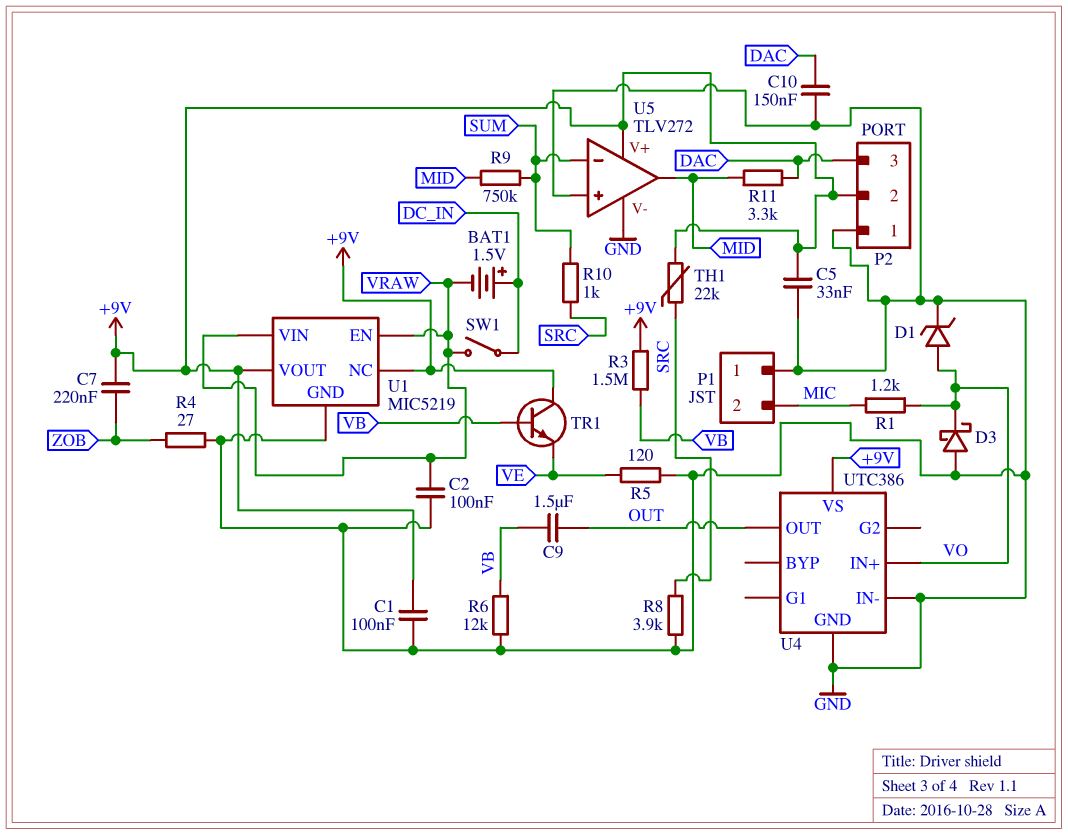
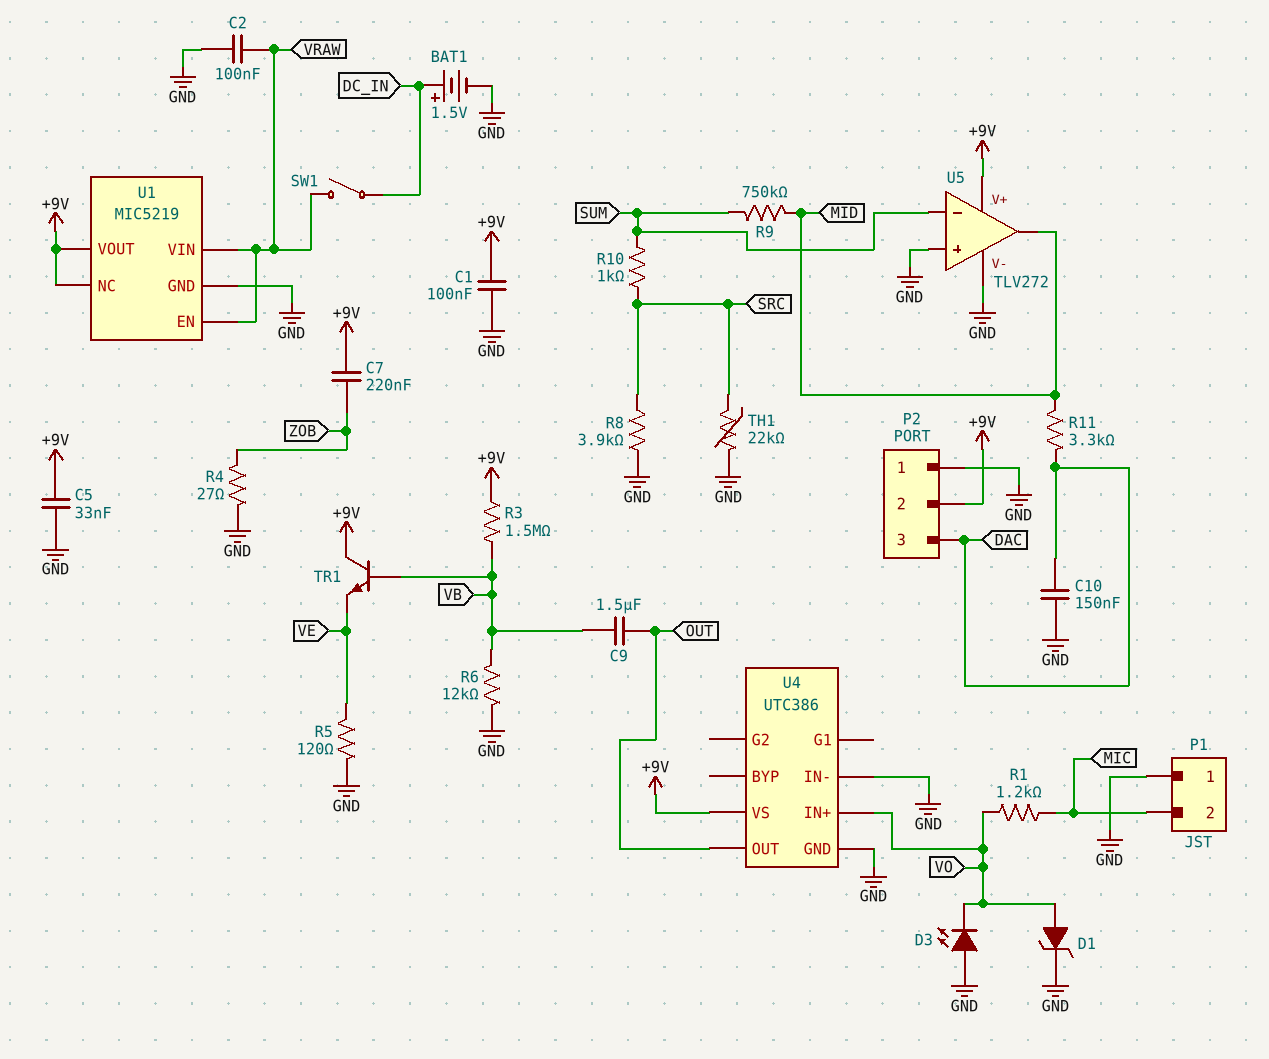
BAT1: 1.5V (plus DC_IN, minus VRAW) -> 1.5V (plus DC_IN, minus GND)
D3: schottky (A GND, K VO) -> LED (A GND, K VO)
TH1: 22k (+9V, SRC) -> 22k (GND, SRC)

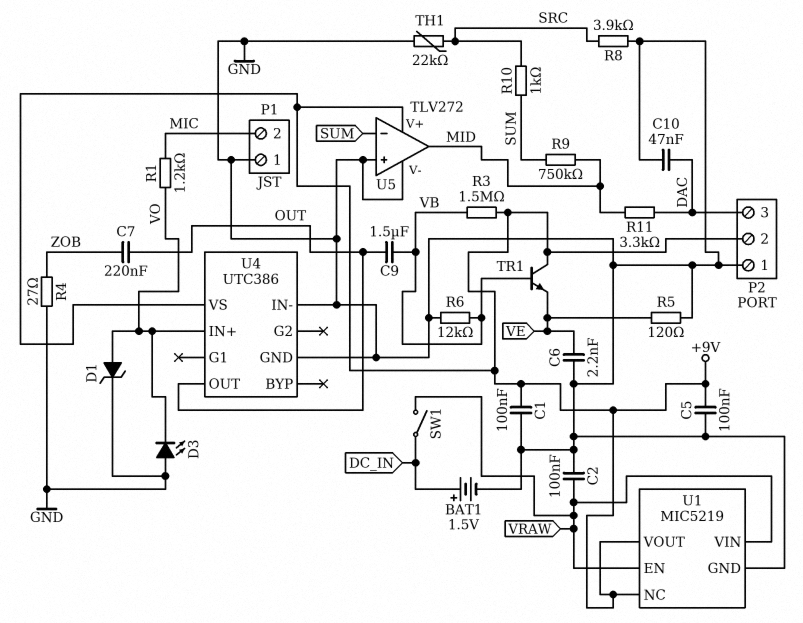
C5: 33nF (+9V, GND) -> 100nF (+9V, GND)
C6: none -> 2.2nF (GND, VE)
C7: 220nF (+9V, ZOB) -> 220nF (OUT, ZOB)
C10: 150nF (DAC, GND) -> 47nF (DAC, GND)

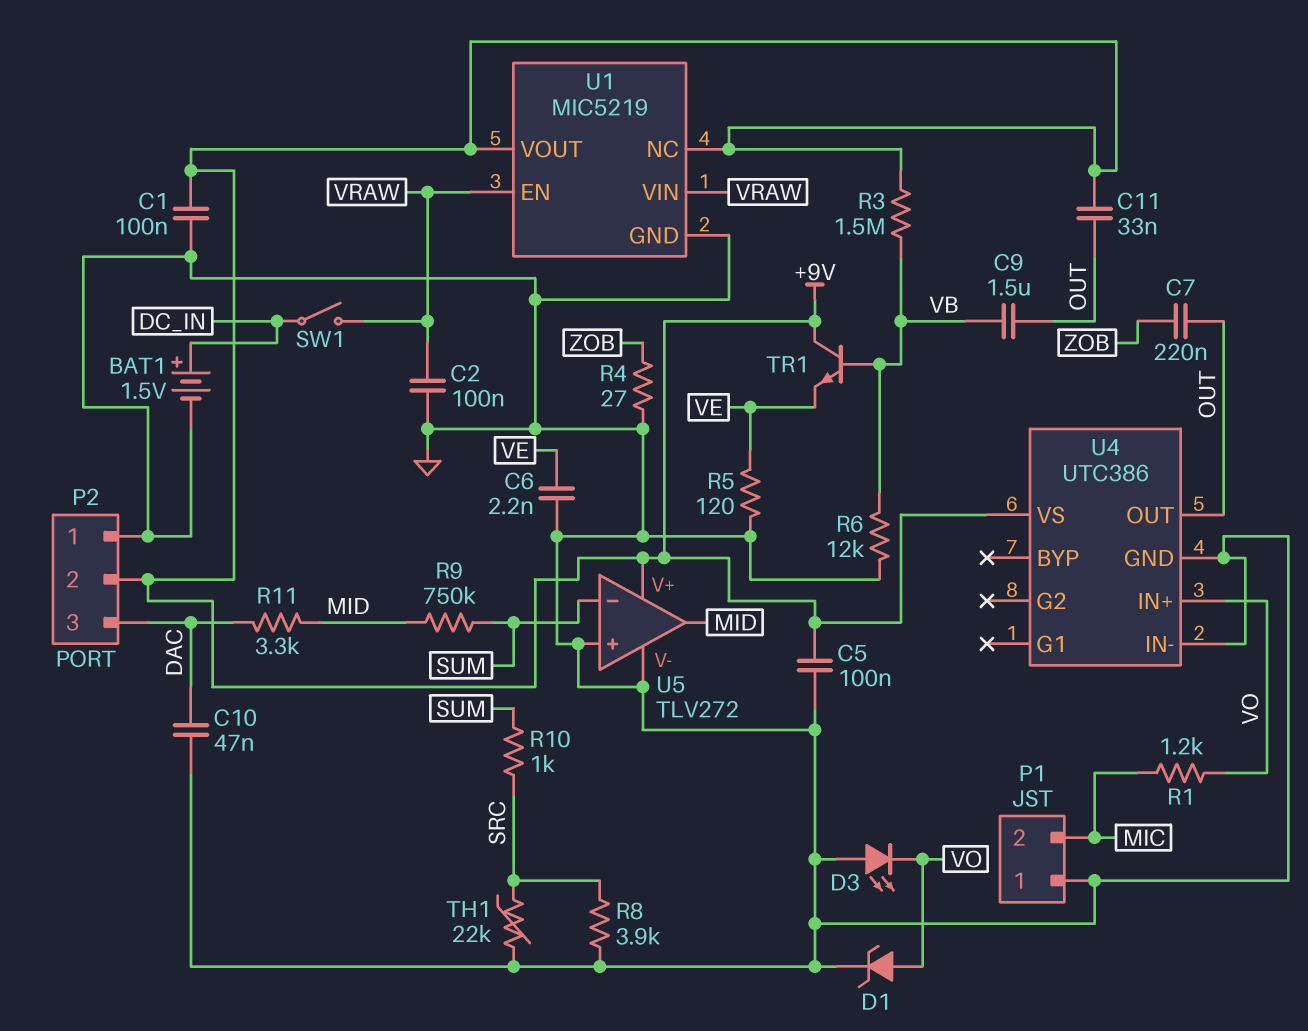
C11: none -> 33nF (+9V, OUT)

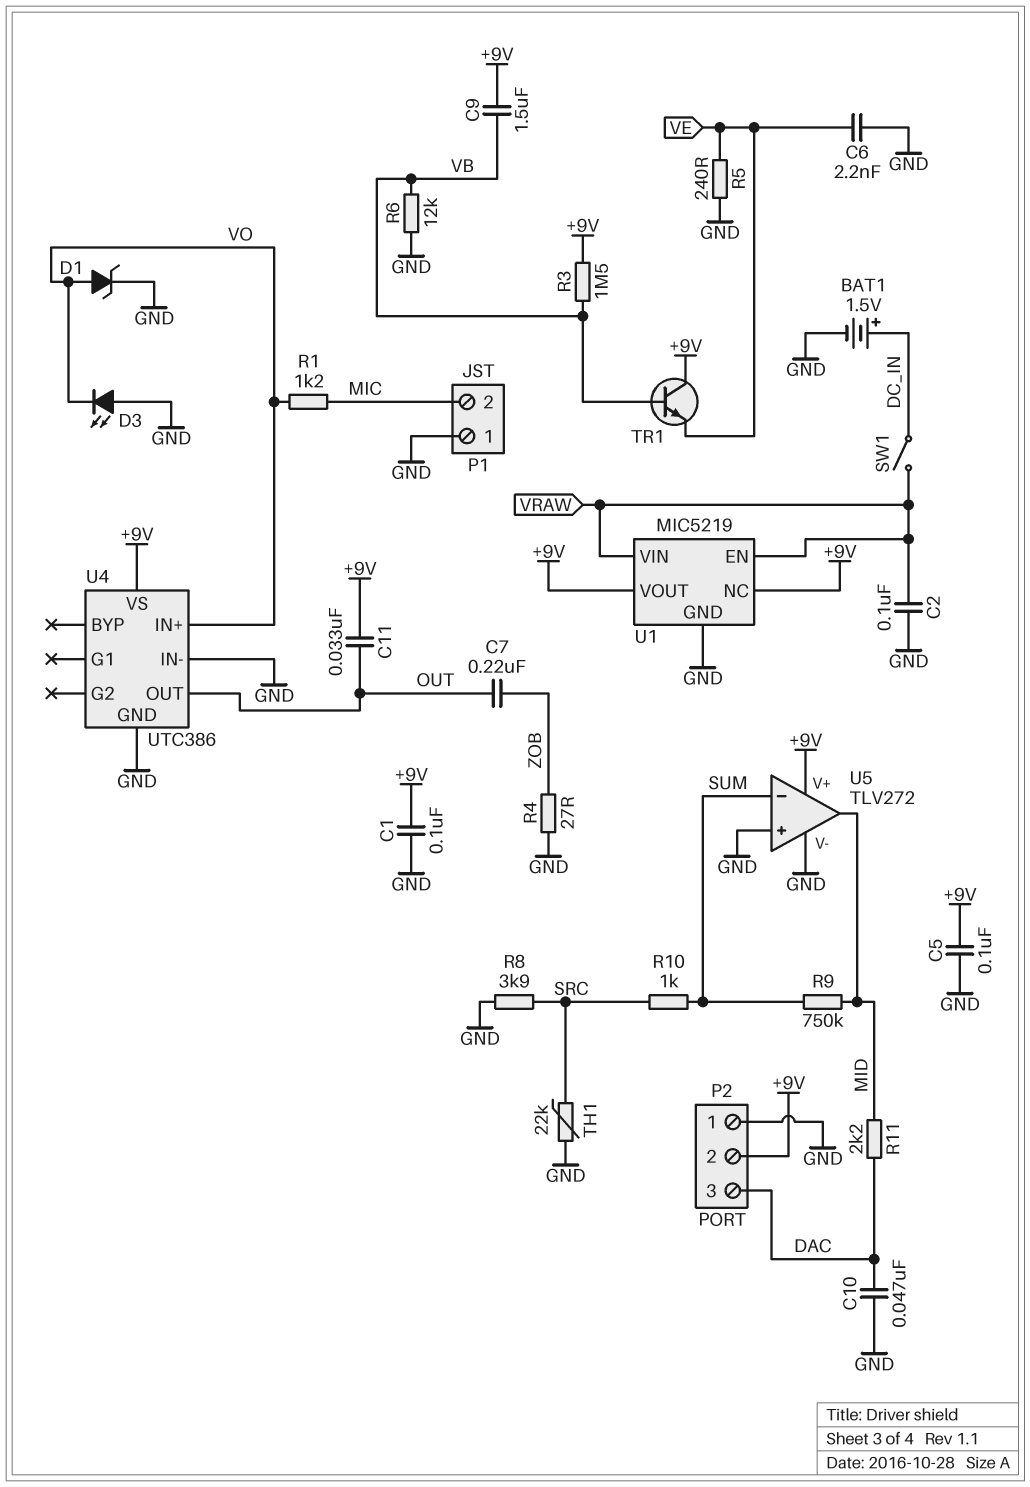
C9: 1.5uF (OUT, VB) -> 1.5uF (+9V, VB)
R5: 120 (GND, VE) -> 240 (GND, VE)
R11: 3.3k (DAC, MID) -> 2.2k (DAC, MID)

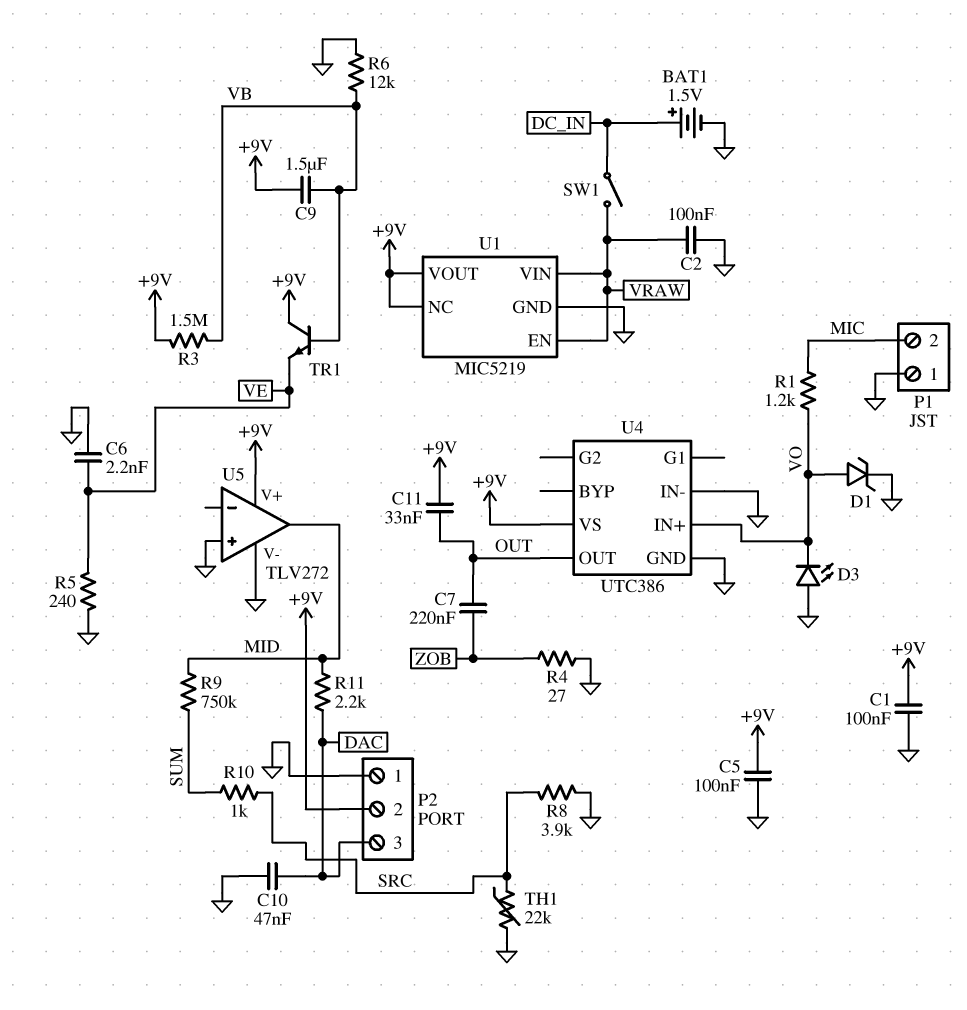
U5 pin in-: SUM -> none

